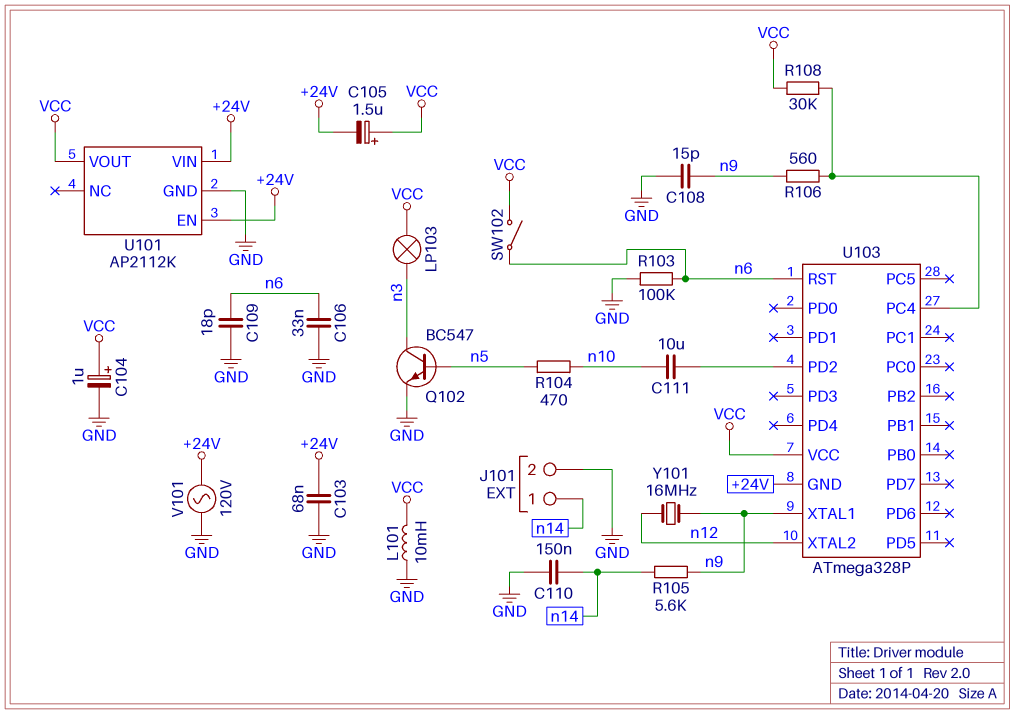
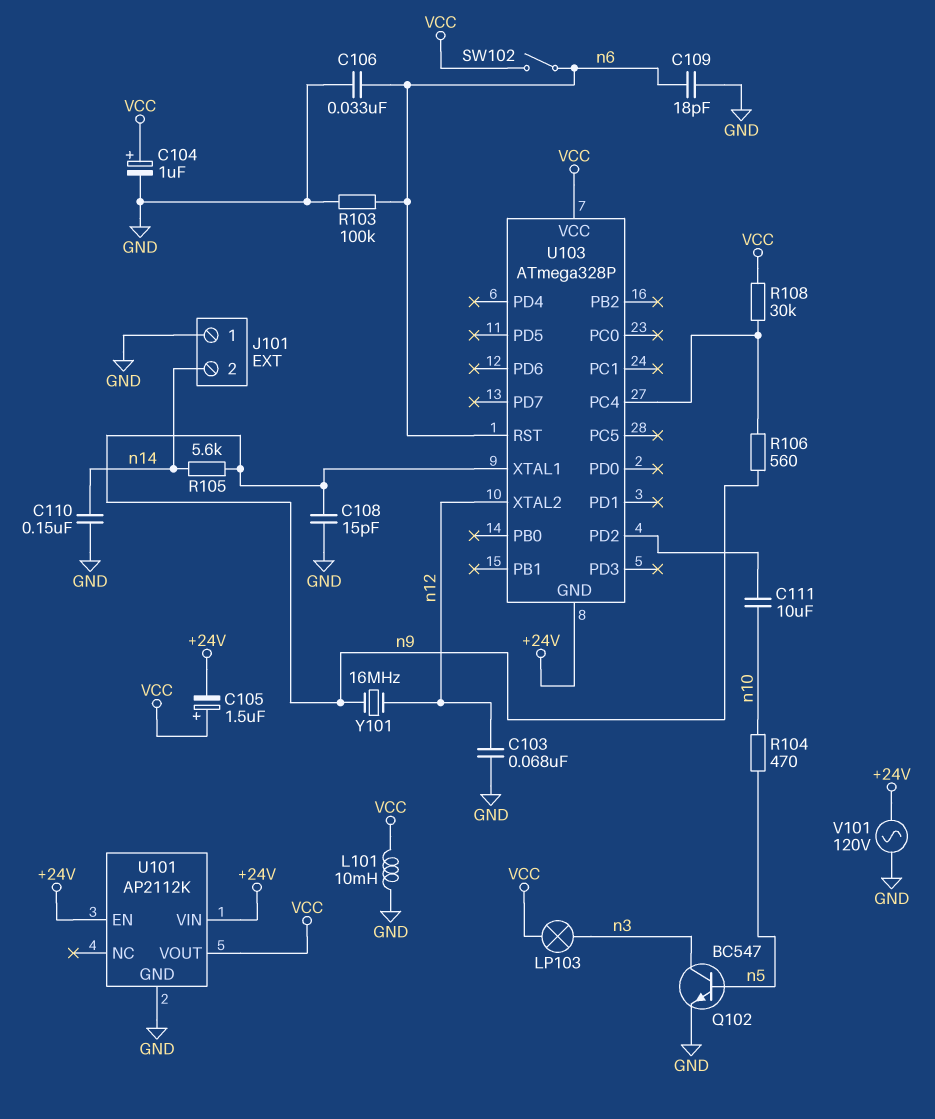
C103: 68nF (+24V, GND) -> 68nF (GND, n12)
J101 pin 1: n14 -> GND
J101 pin 2: GND -> n14

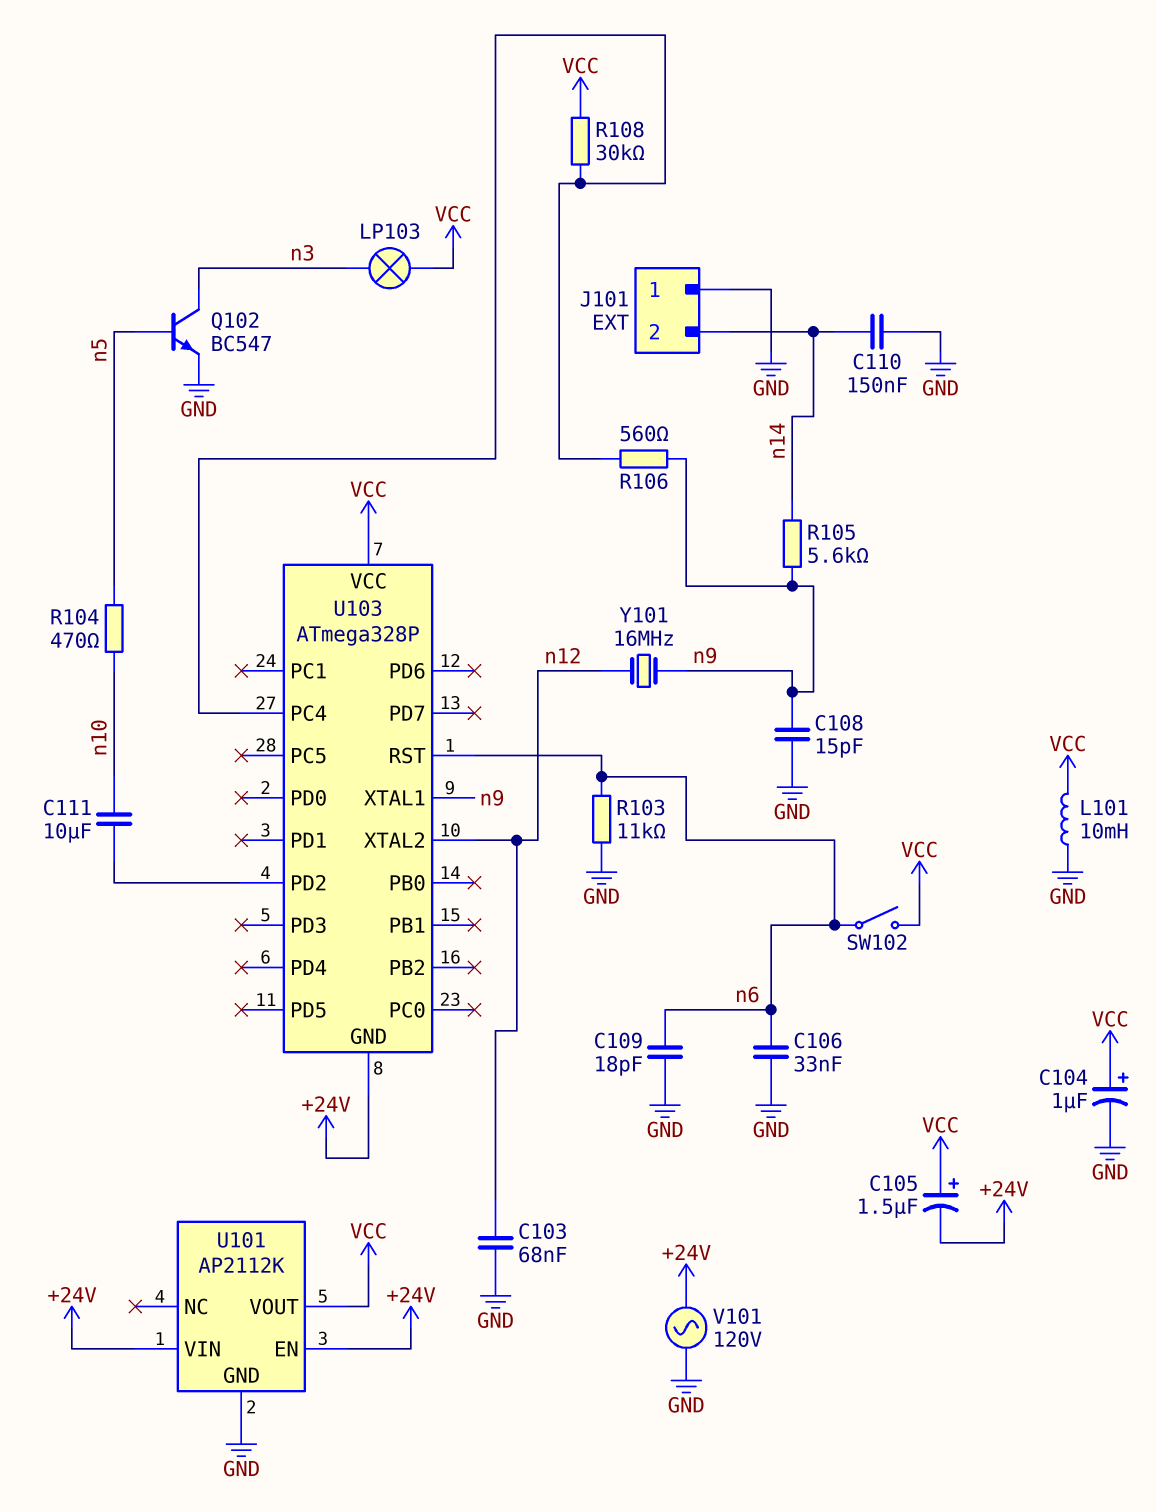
R103: 100k (GND, n6) -> 11k (GND, n6)

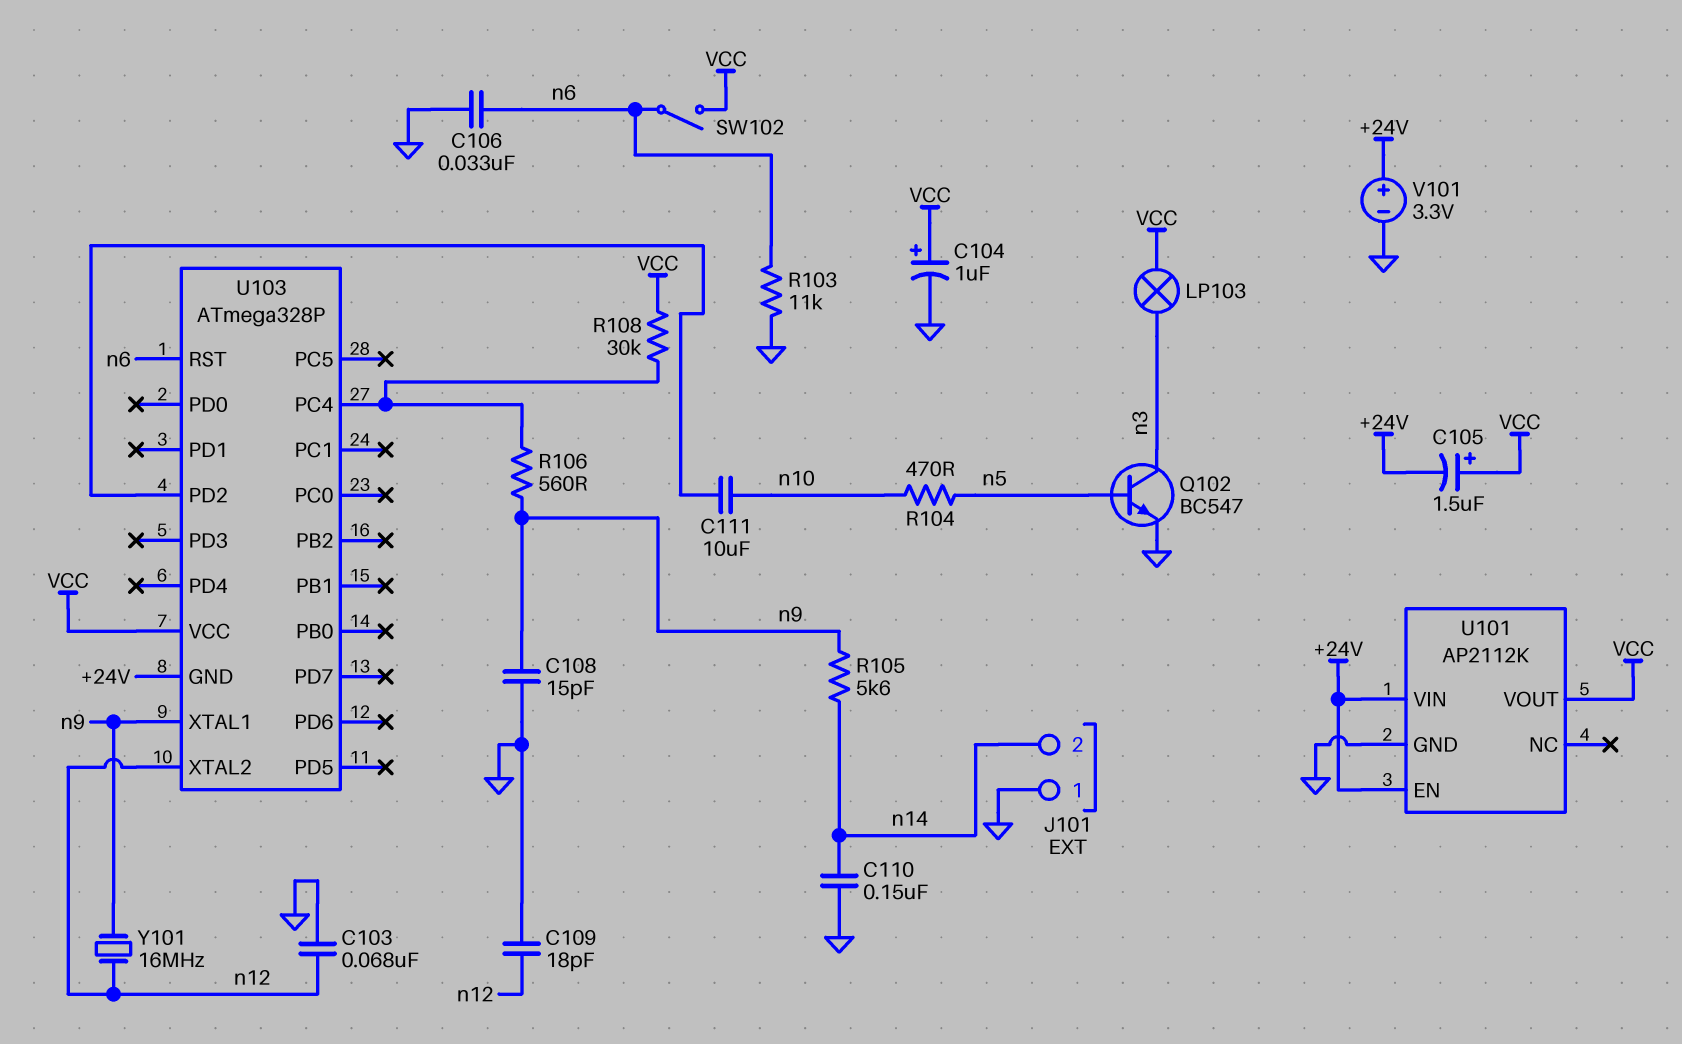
C109: 18pF (GND, n6) -> 18pF (GND, n12)
L101: 10mH (GND, VCC) -> none
V101: AC 120V (+24V, GND) -> 3.3V (plus +24V, minus GND)

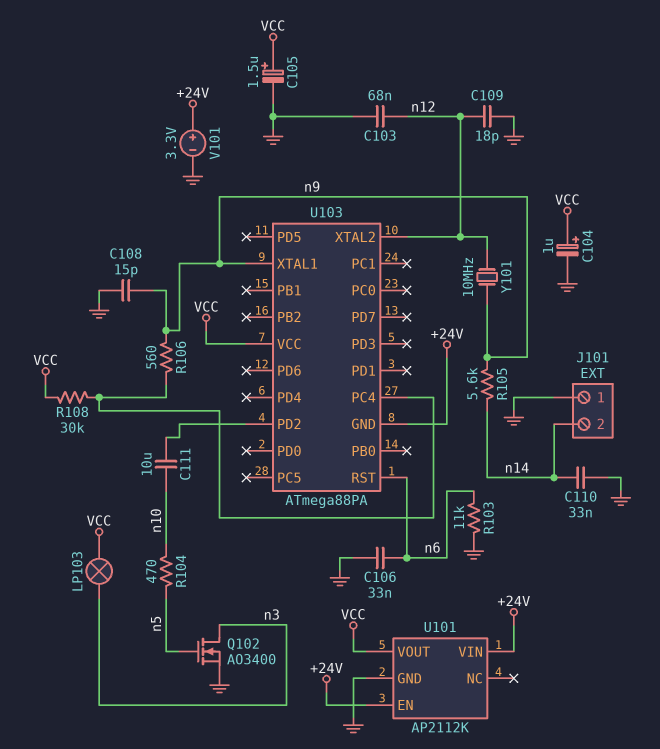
C105: 1.5uF (plus VCC, minus +24V) -> 1.5uF (plus VCC, minus GND)
C110: 150nF (GND, n14) -> 33nF (GND, n14)
Q102: NPN BC547 (B n5, C n3, E GND) -> NMOS AO3400 (G n5, D n3, S GND)
SW102: switch (VCC, n6) -> none
U103: ATmega328P -> ATmega88PA
Y101: 16MHz (n9, n12) -> 10MHz (n9, n12)

